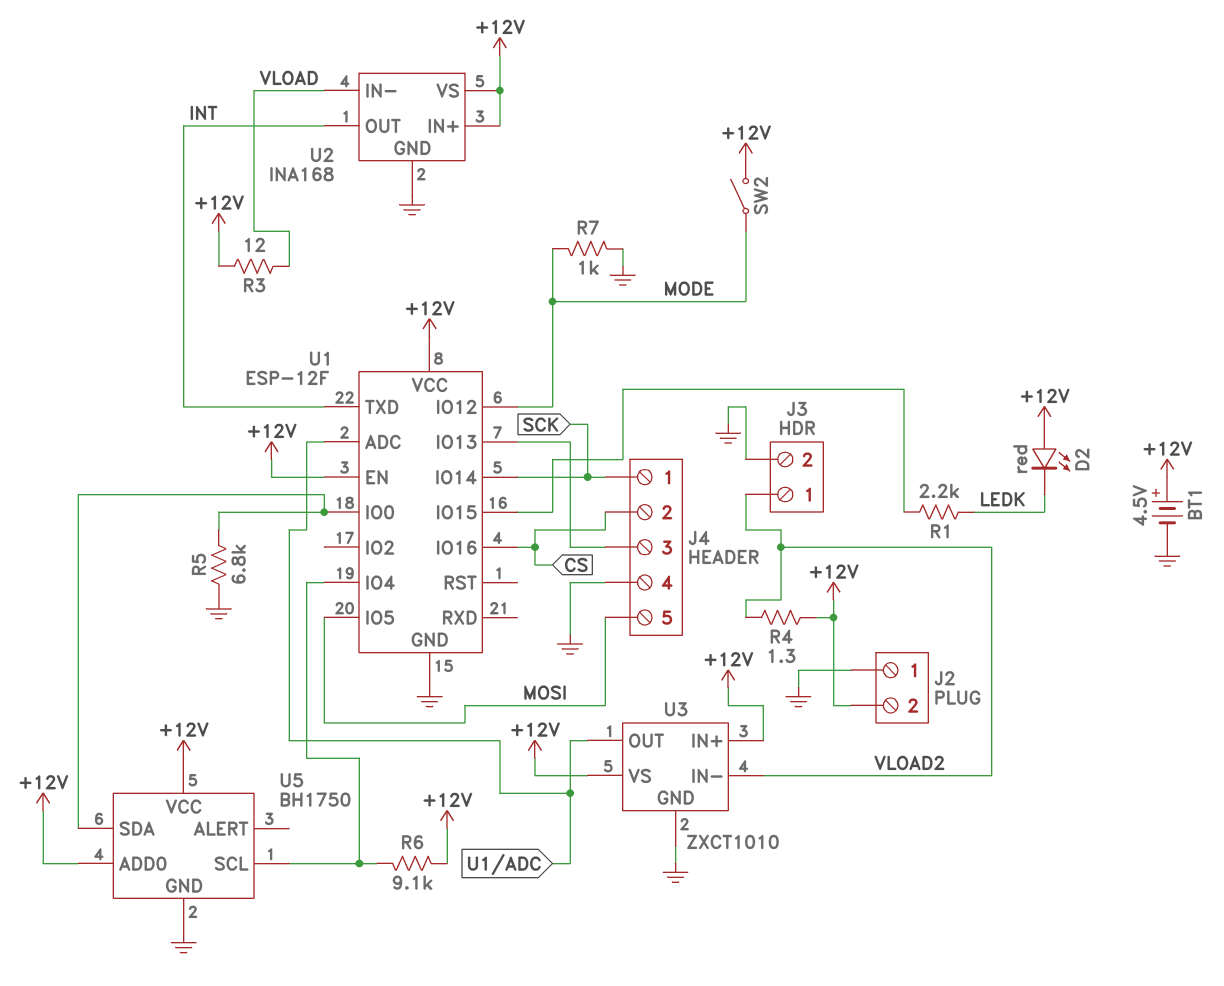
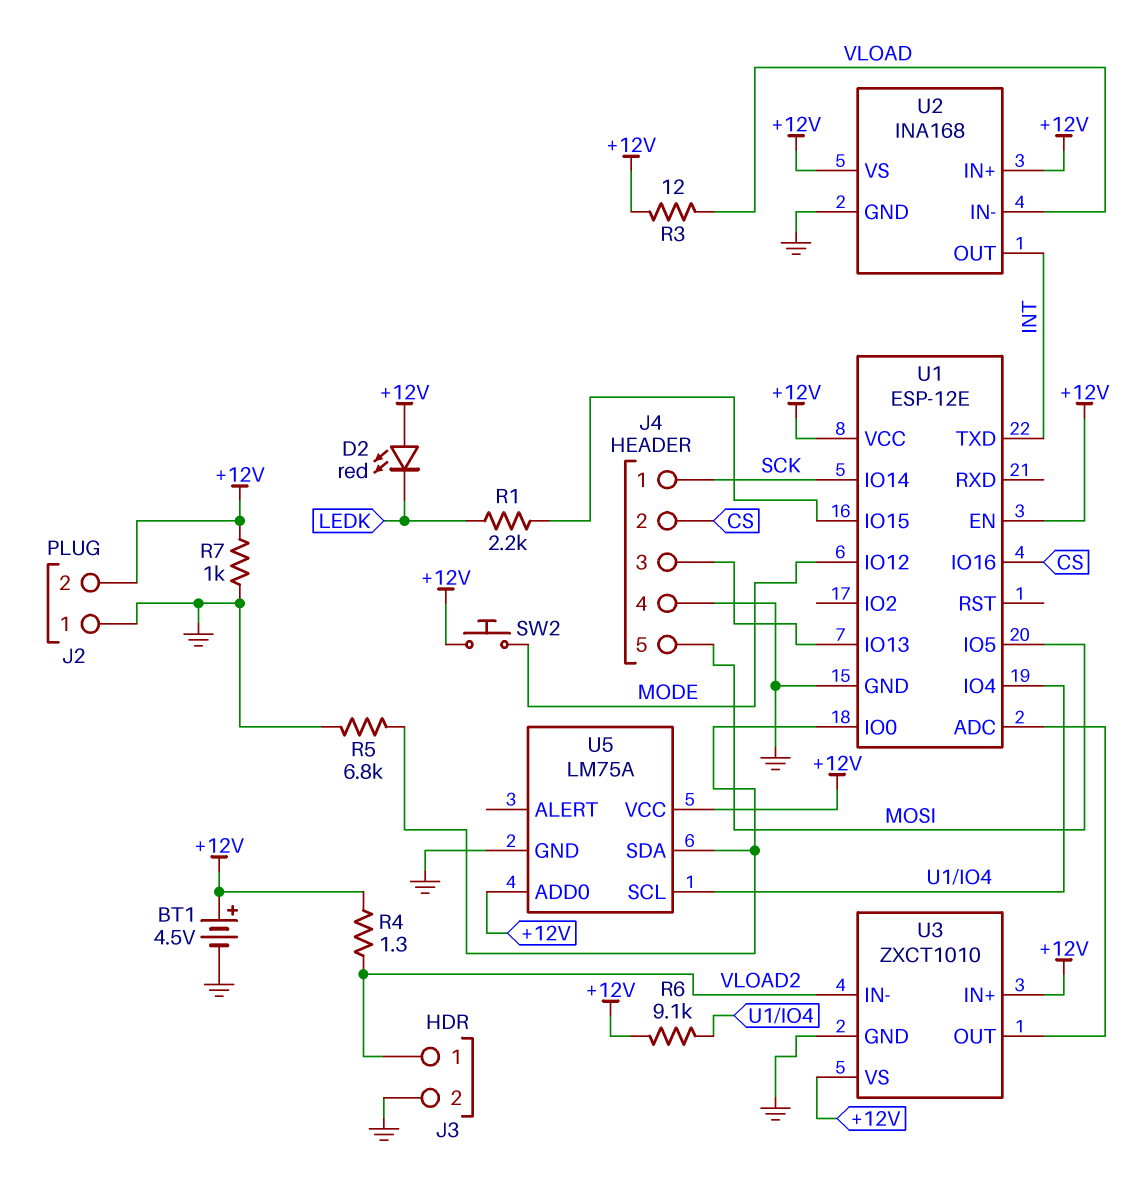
R7: 1k (GND, MODE) -> 1k (+12V, GND)
SW2: switch (+12V, MODE) -> button (+12V, MODE)
U1: ESP-12F -> ESP-12E
U5: BH1750 -> LM75A

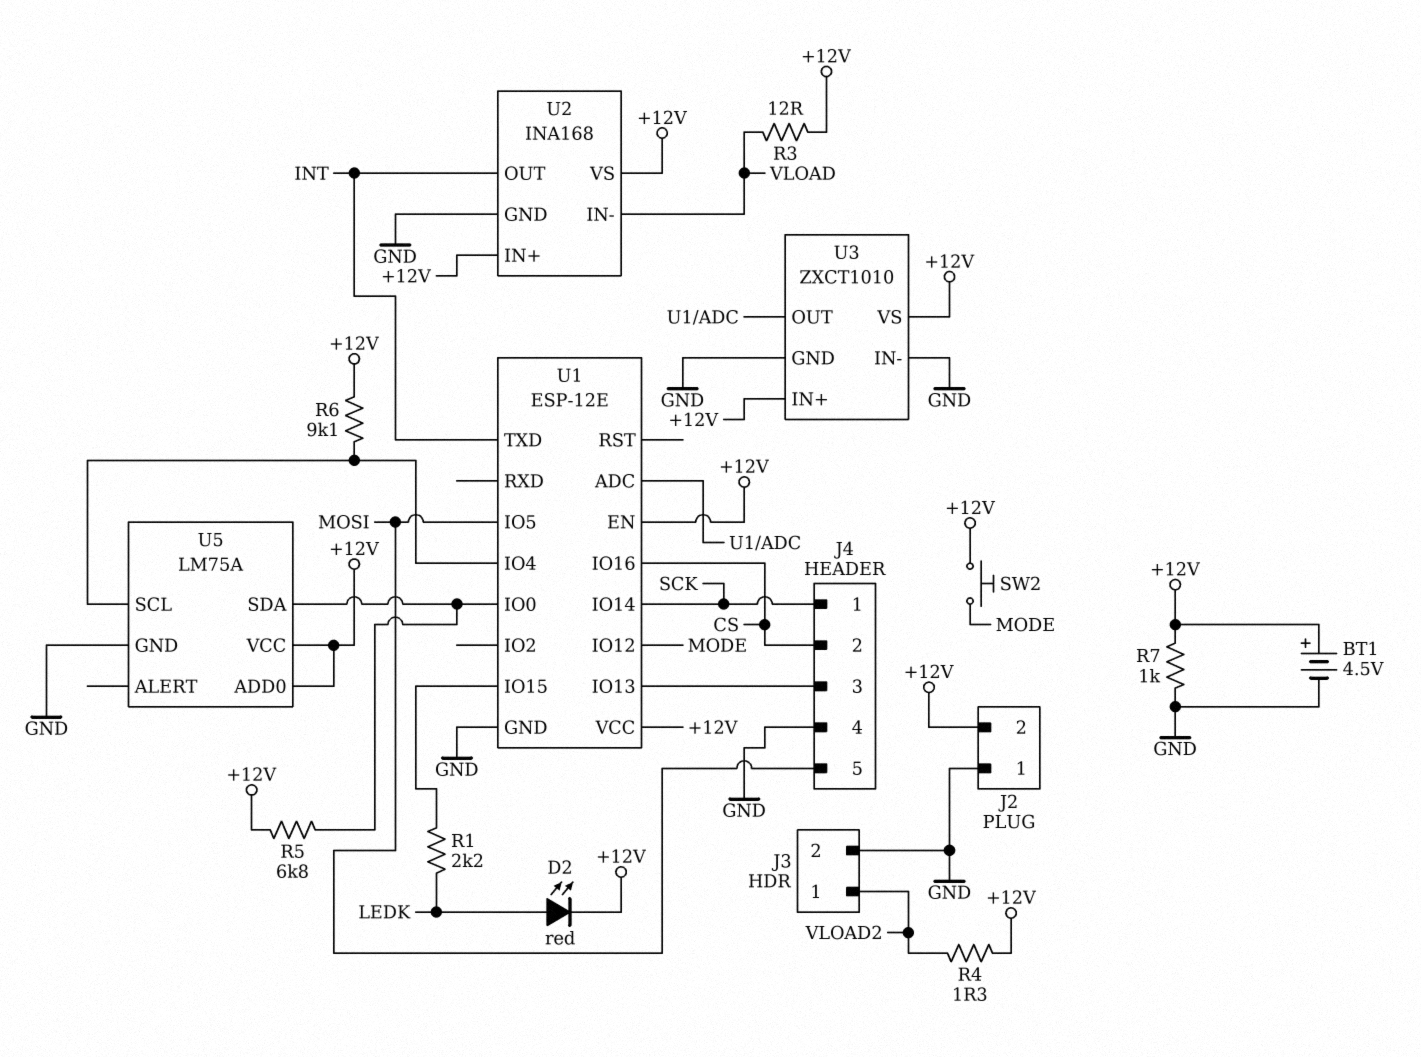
D2: LED red (A +12V, K LEDK) -> LED red (A LEDK, K +12V)
R5: 6.8k (GND, U1/IO0) -> 6.8k (+12V, U1/IO0)
U3 pin IN-: VLOAD2 -> GND

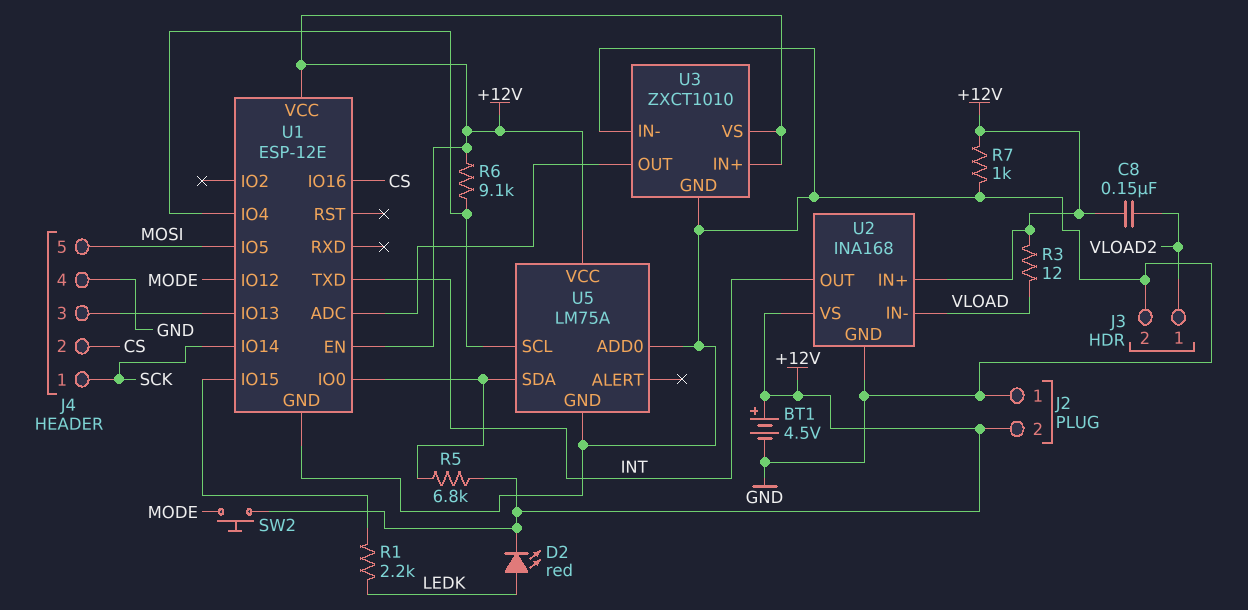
C8: none -> 150nF (+12V, VLOAD2)
R4: 1.3 (+12V, VLOAD2) -> none
U5 pin ADD0: +12V -> GND

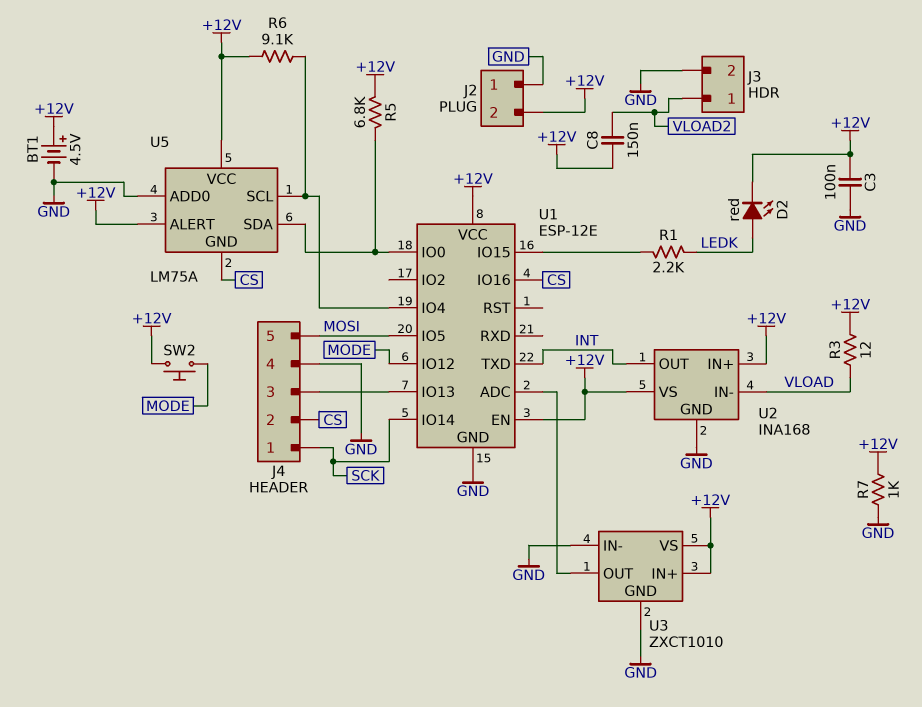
C3: none -> 100nF (+12V, GND)
U5 pin ALERT: none -> +12V
U5 pin GND: GND -> CS

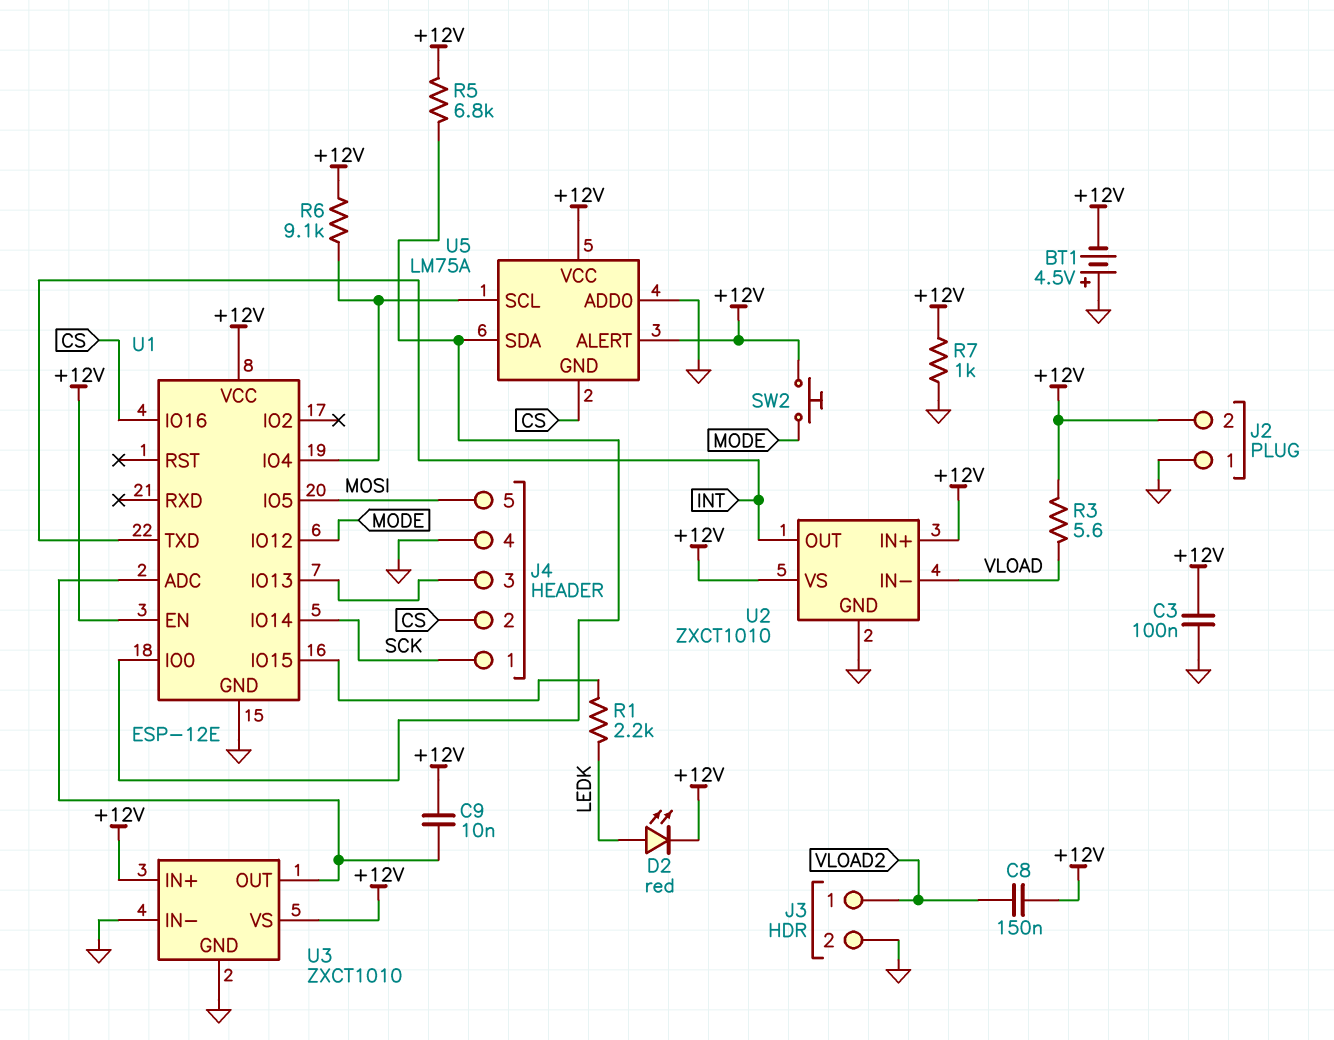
BT1: 4.5V (plus +12V, minus GND) -> 4.5V (plus GND, minus +12V)
C9: none -> 10nF (+12V, U1/ADC)
R3: 12 (+12V, VLOAD) -> 5.6 (+12V, VLOAD)
U2: INA168 -> ZXCT1010

